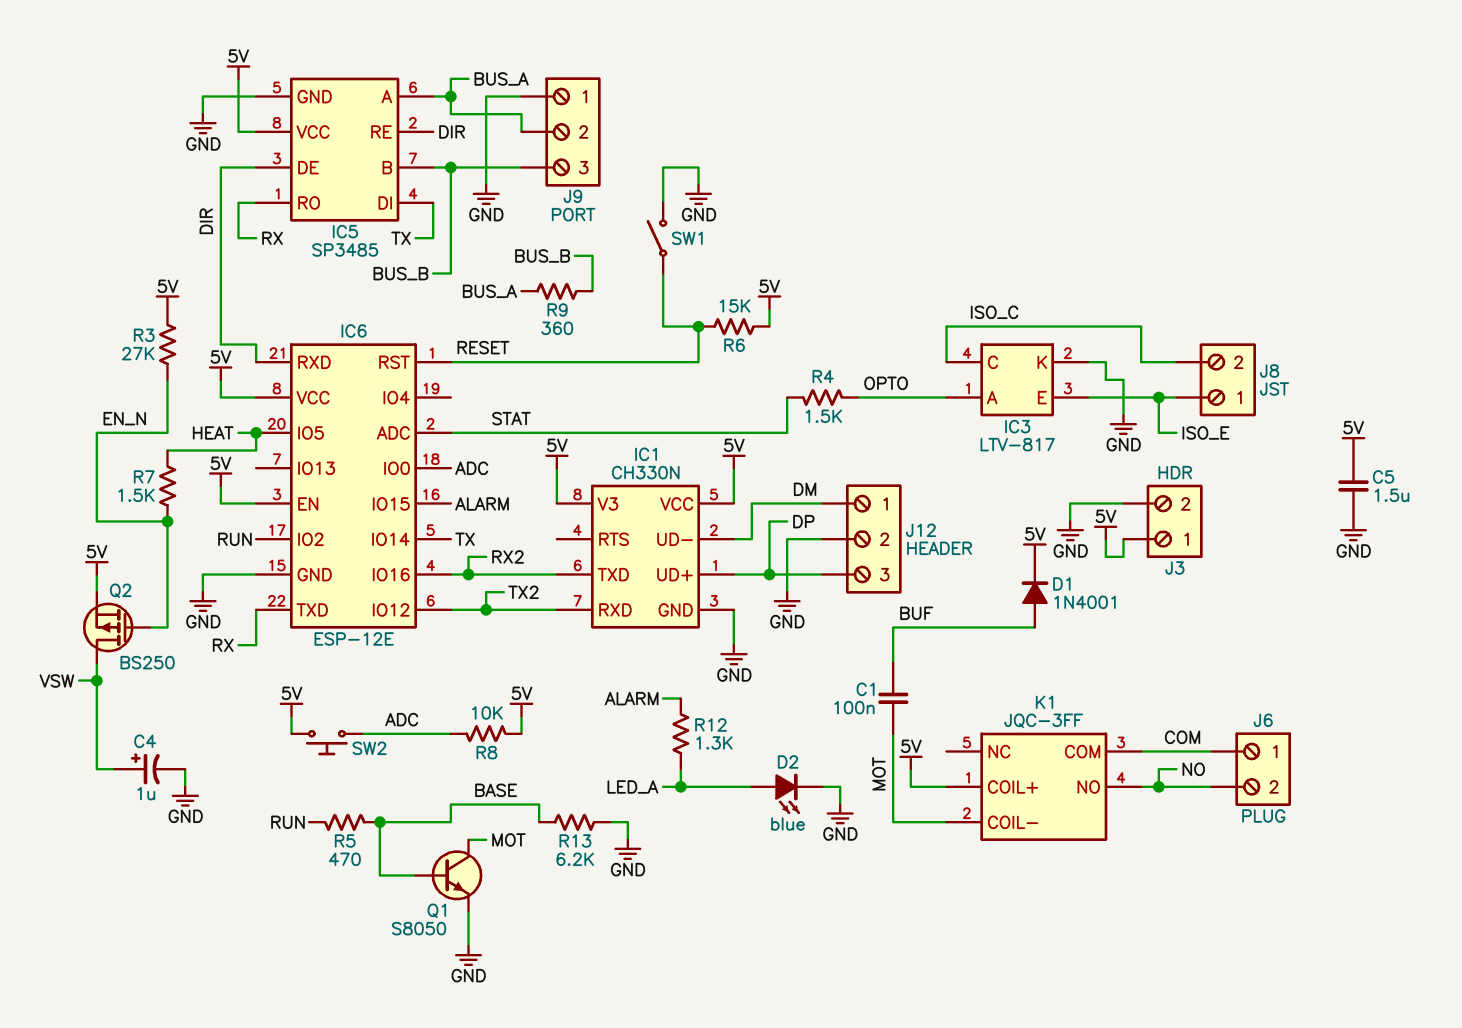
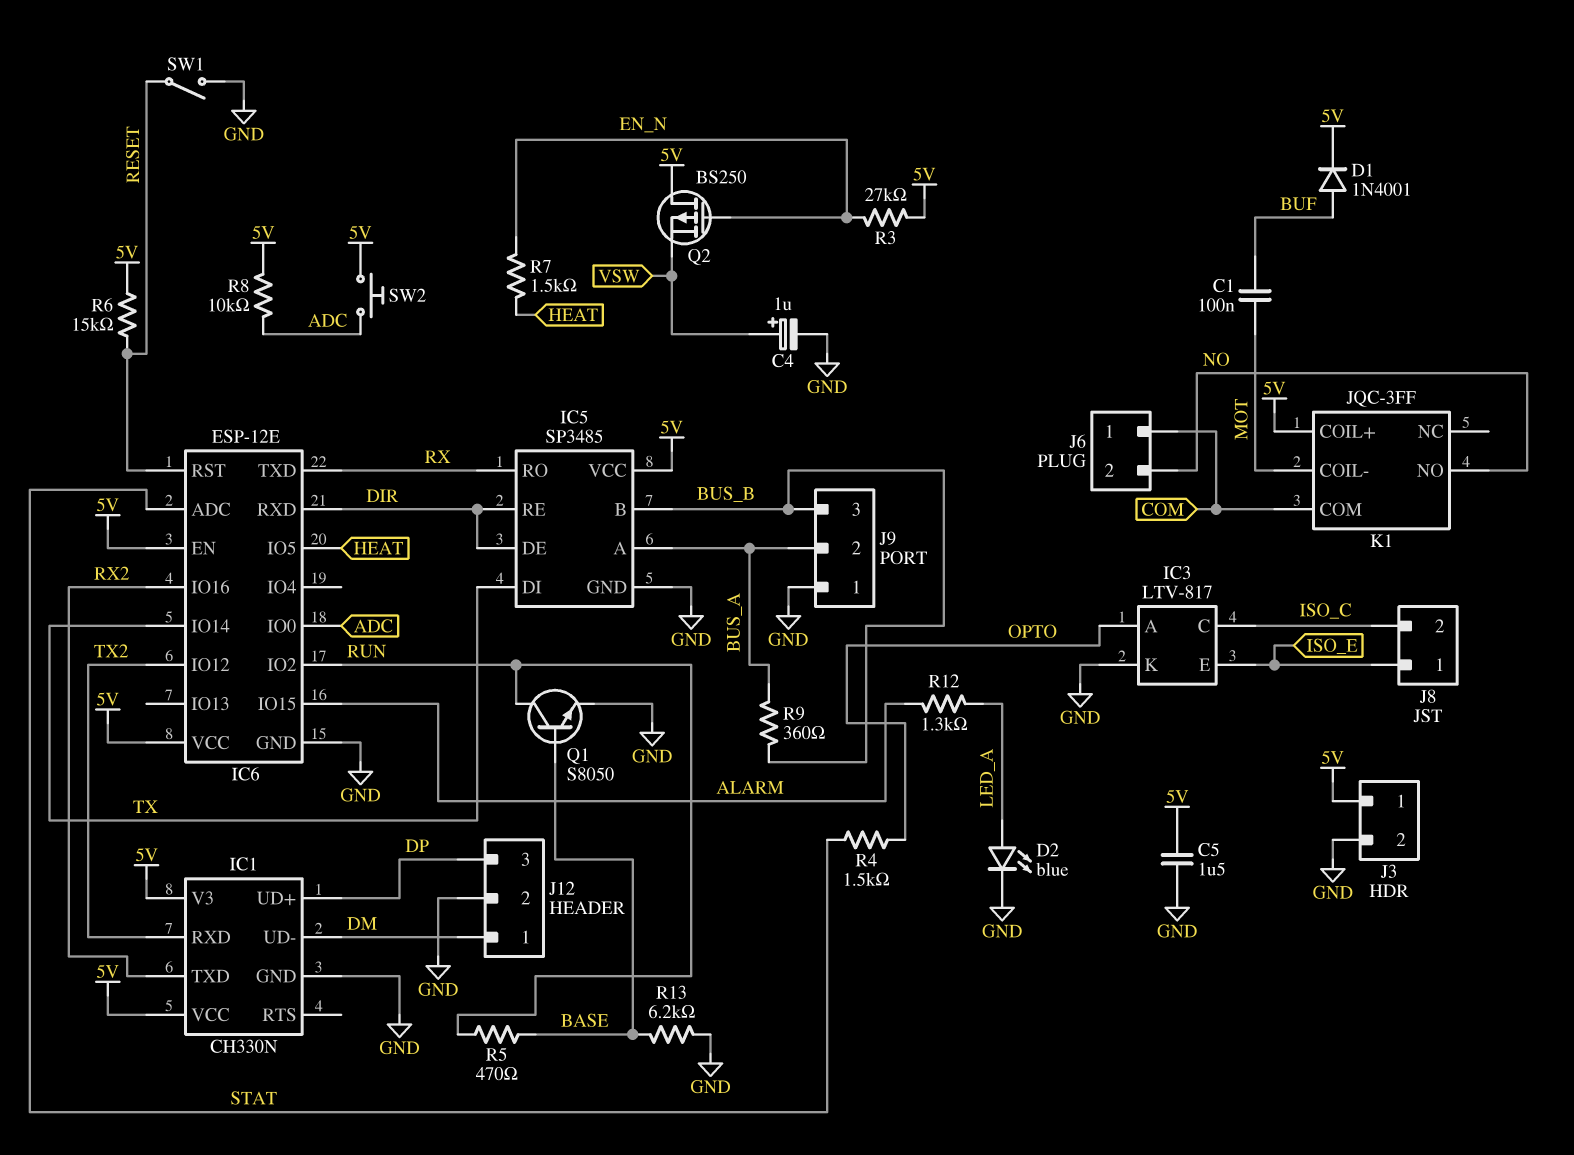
Q1: NPN S8050 (B BASE, C MOT, E GND) -> NPN S8050 (B BASE, C RUN, E GND)
Q2: PMOS BS250 (G EN_N, D VSW, S 5V) -> PMOS BS250 (G EN_N, D 5V, S VSW)

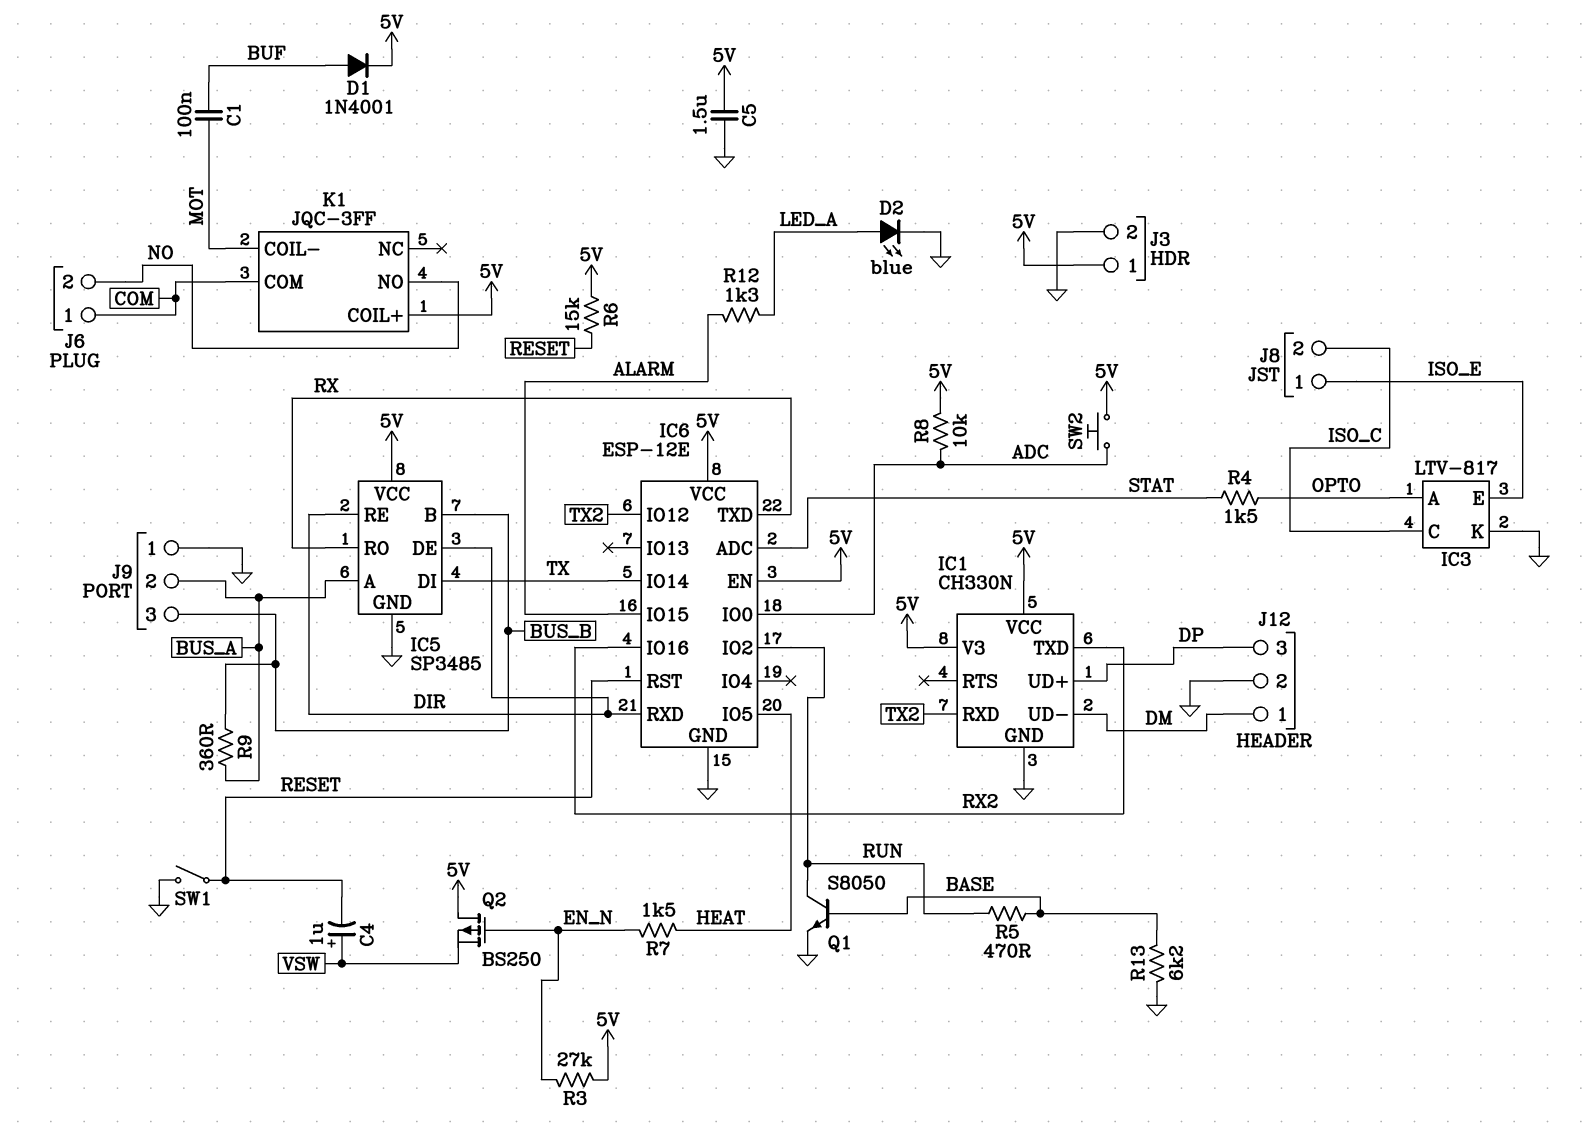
C4: 1uF (plus VSW, minus GND) -> 1uF (plus VSW, minus RESET)

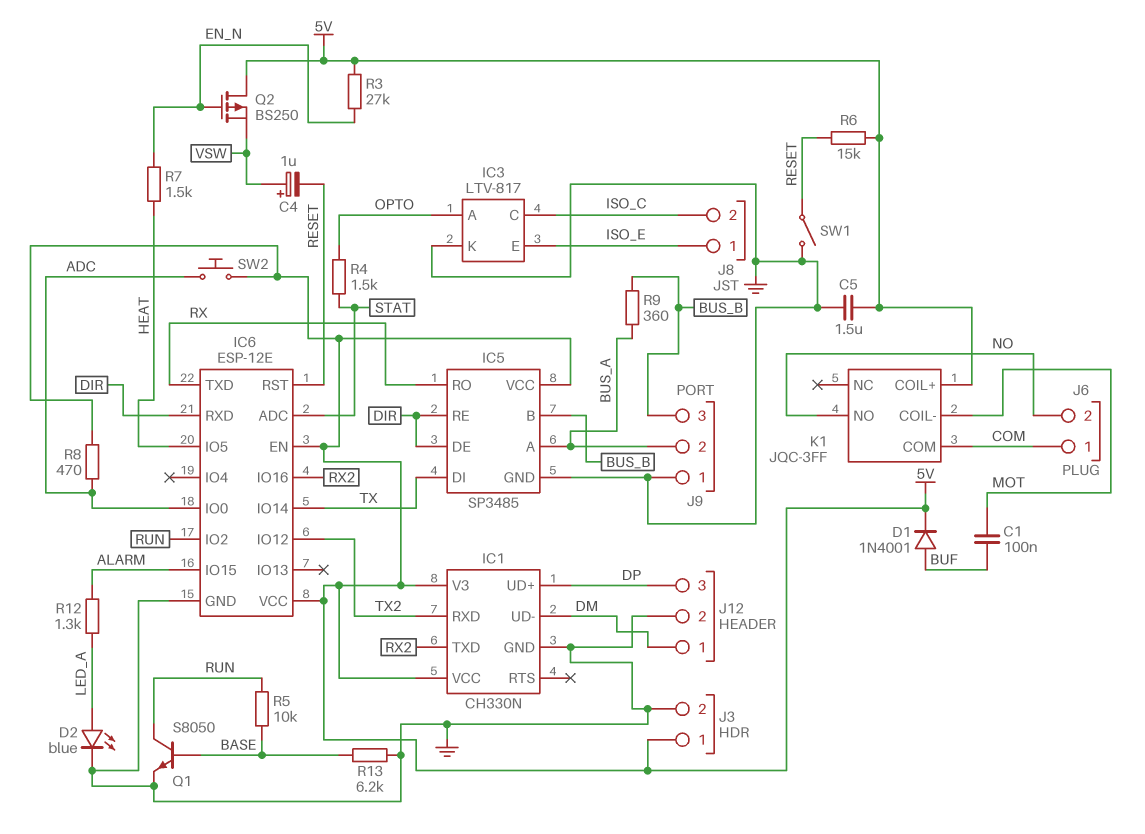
R5: 470 (BASE, RUN) -> 10k (BASE, RUN)
R8: 10k (5V, ADC) -> 470 (5V, ADC)

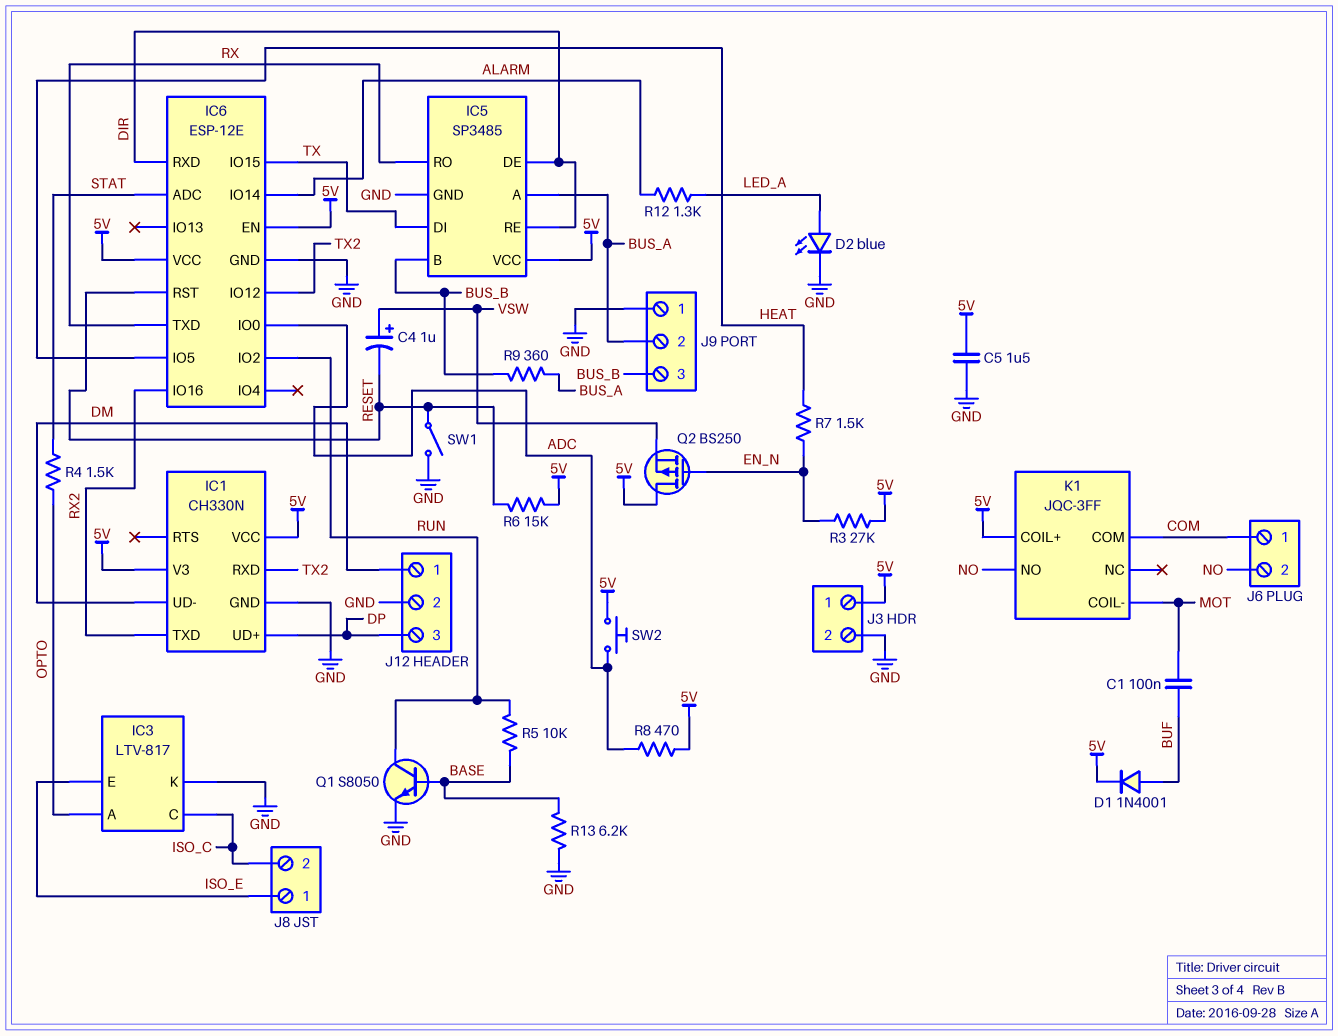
IC6 pin IO14: TX -> ALARM
IC6 pin IO15: ALARM -> TX

